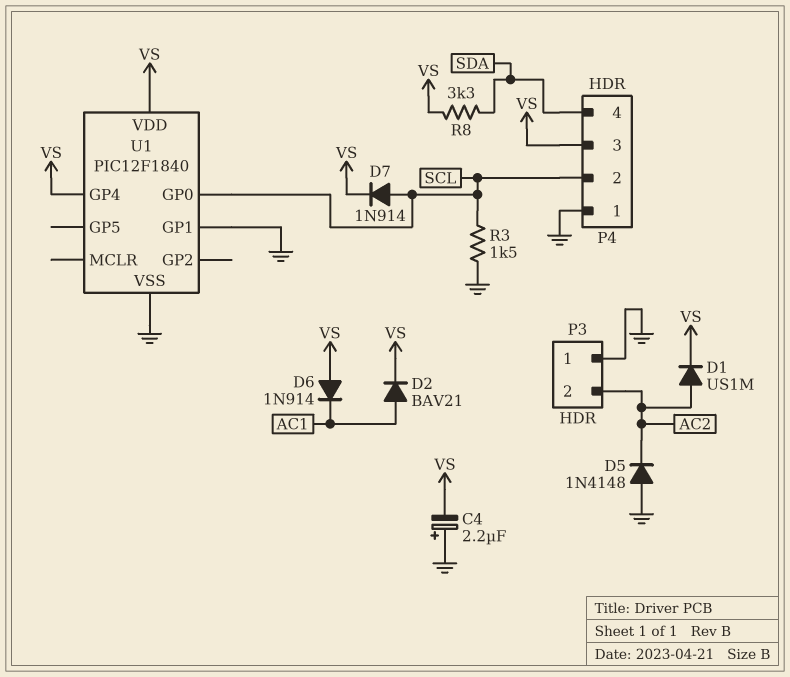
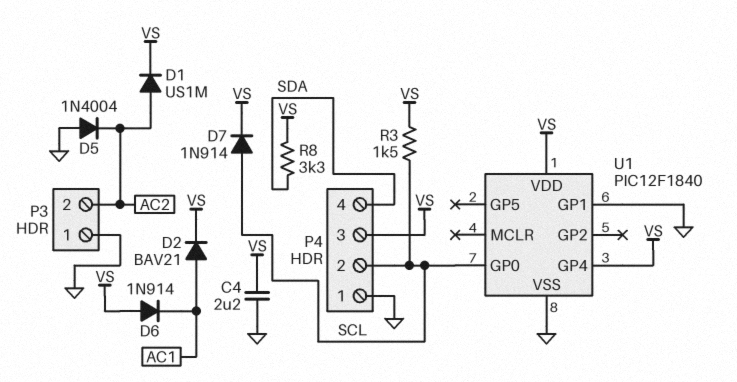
C4: 2.2uF (plus GND, minus VS) -> 2.2uF (GND, VS)
D5: diode 1N4148 (A GND, K AC2) -> diode 1N4004 (A GND, K AC2)
R3: 1.5k (GND, SCL) -> 1.5k (SCL, VS)

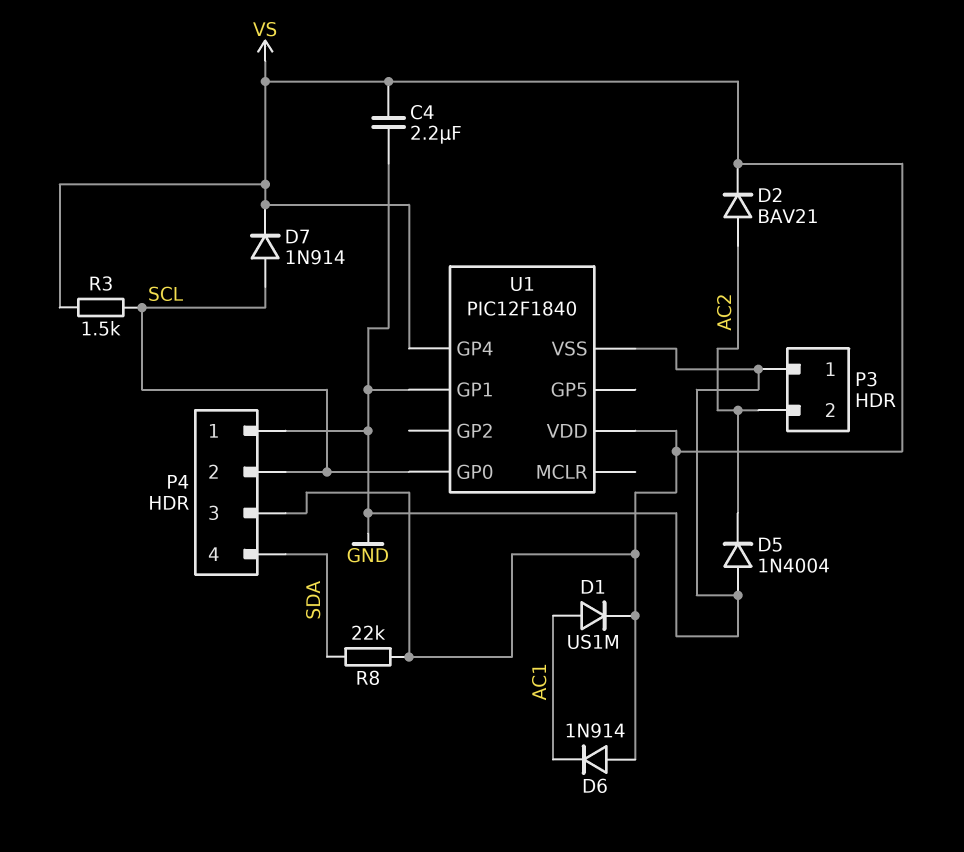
D1: diode US1M (A AC2, K VS) -> diode US1M (A AC1, K VS)
D2: diode BAV21 (A AC1, K VS) -> diode BAV21 (A AC2, K VS)
R8: 3.3k (SDA, VS) -> 22k (SDA, VS)

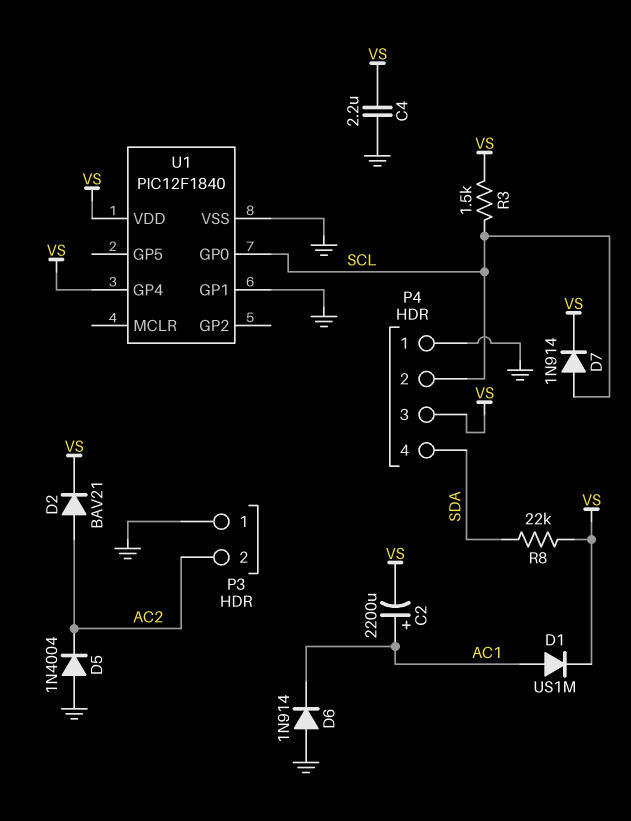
C2: none -> 2200uF (plus AC1, minus VS)
D6: diode 1N914 (A VS, K AC1) -> diode 1N914 (A GND, K AC1)

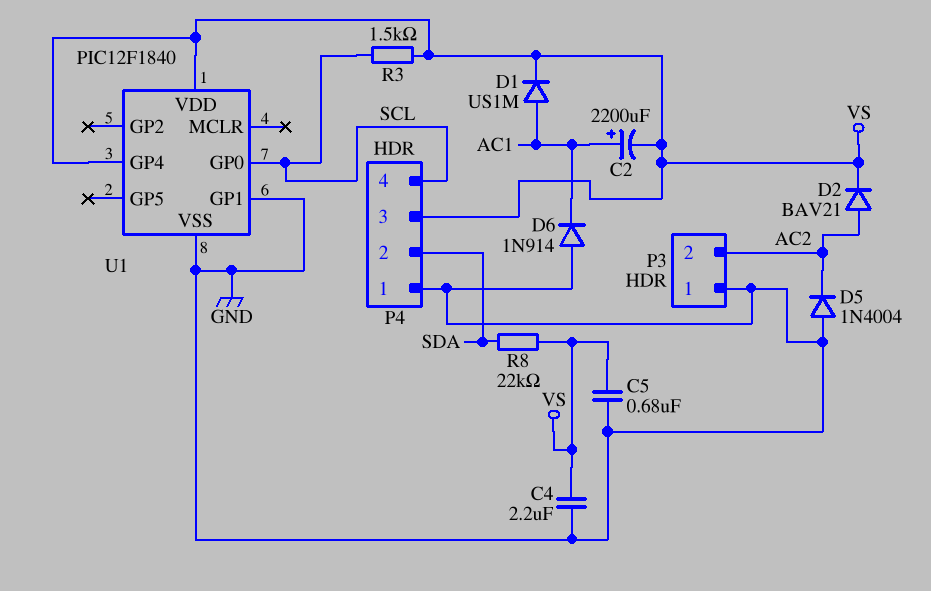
C5: none -> 680nF (GND, VS)
D7: diode 1N914 (A SCL, K VS) -> none
P4 pin 2: SCL -> SDA
P4 pin 4: SDA -> SCL

